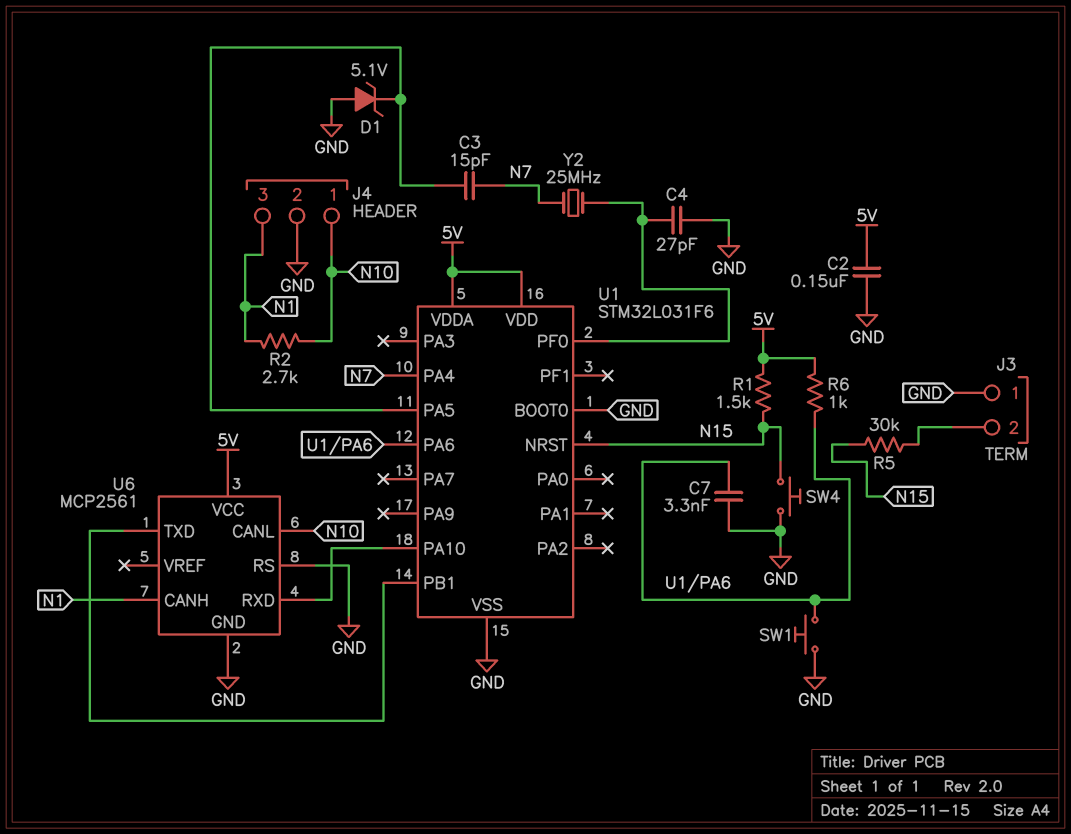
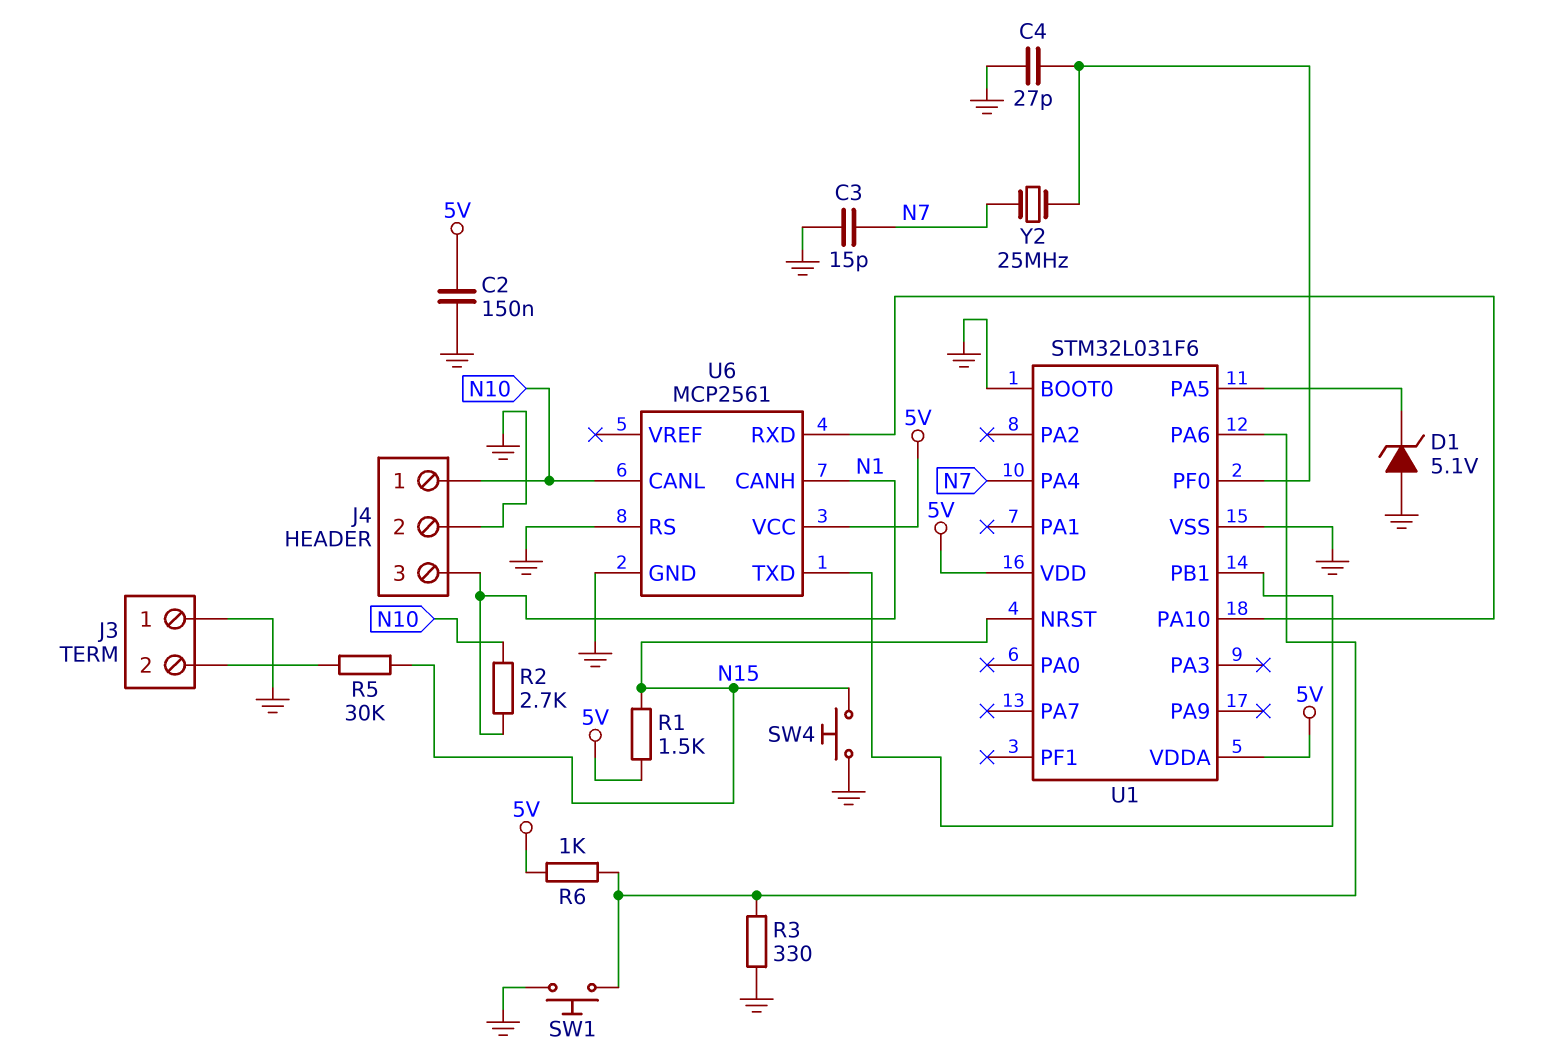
C3: 15pF (N7, U1/PA5) -> 15pF (GND, N7)
C7: 3.3nF (GND, U1/PA6) -> none
R3: none -> 330 (GND, U1/PA6)

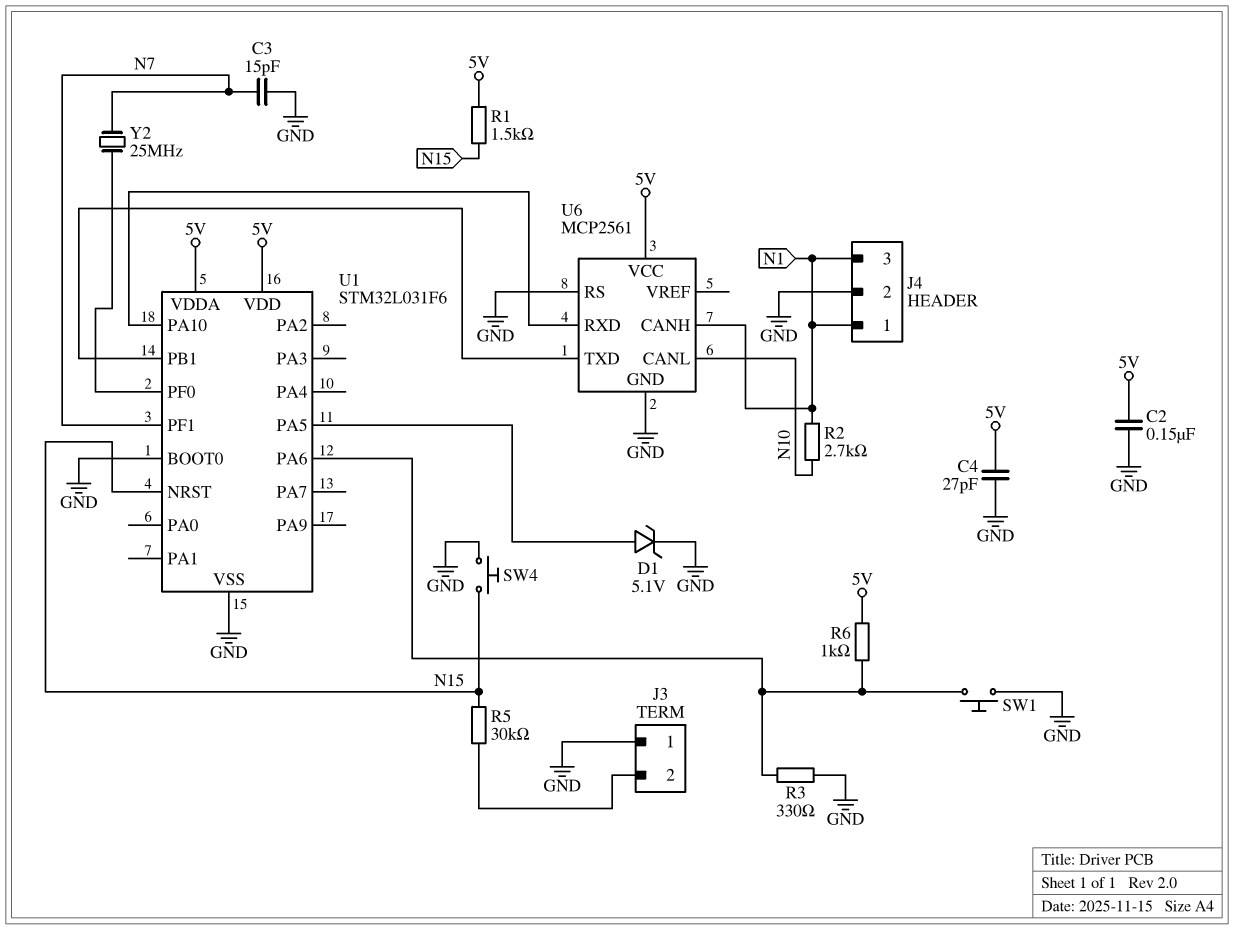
C4: 27pF (GND, U1/PF0) -> 27pF (5V, GND)
D1: zener 5.1V (A GND, K U1/PA5) -> zener 5.1V (A U1/PA5, K GND)
J4 pin 1: N10 -> N1
U1 pin PA4: N7 -> none
U1 pin PF1: none -> N7

